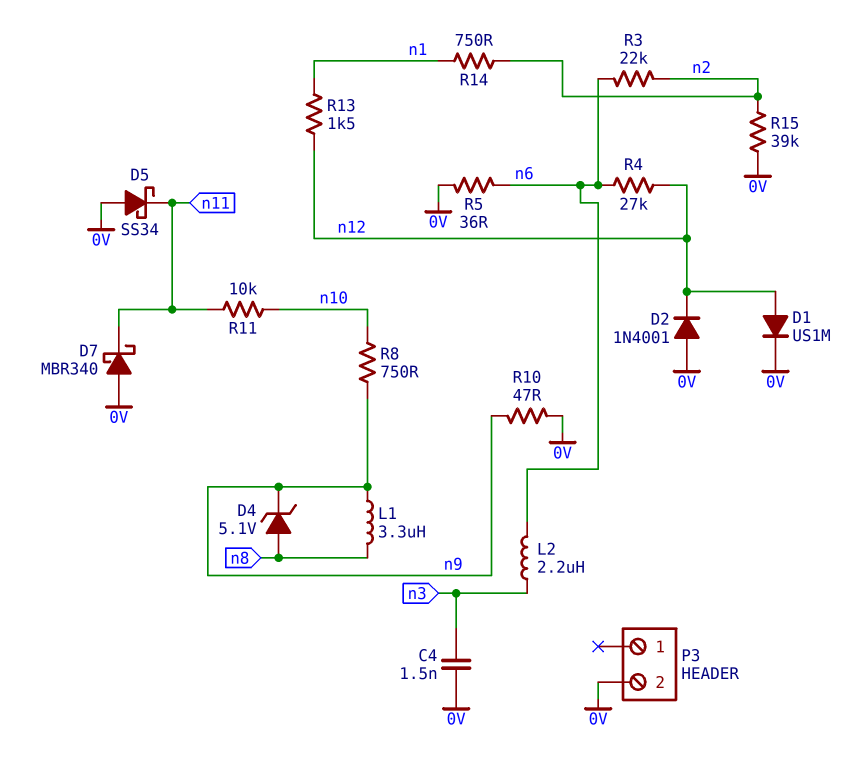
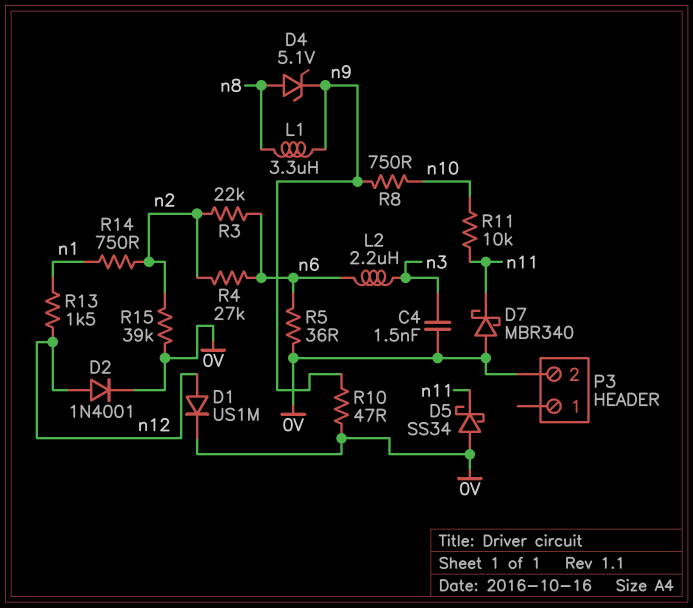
D2: diode 1N4001 (A 0V, K n12) -> diode 1N4001 (A n12, K 0V)
R4: 27k (n6, n12) -> 27k (n2, n6)

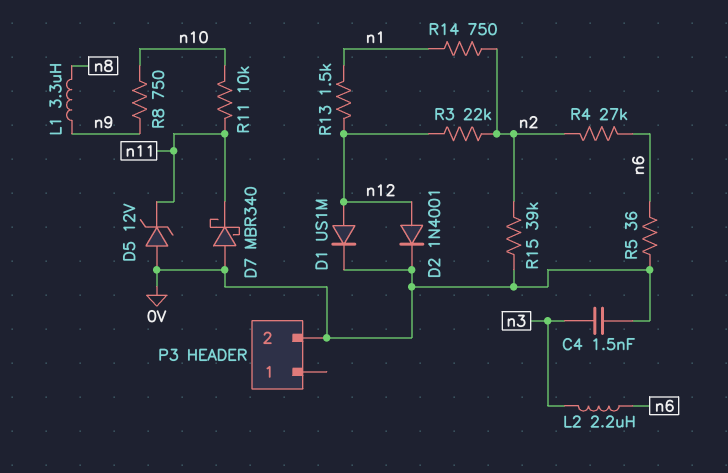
D4: zener 5.1V (A n8, K n9) -> none
D5: schottky SS34 (A 0V, K n11) -> zener 12V (A 0V, K n11)
R3: 22k (n2, n6) -> 22k (n2, n12)
R10: 47 (0V, n9) -> none

